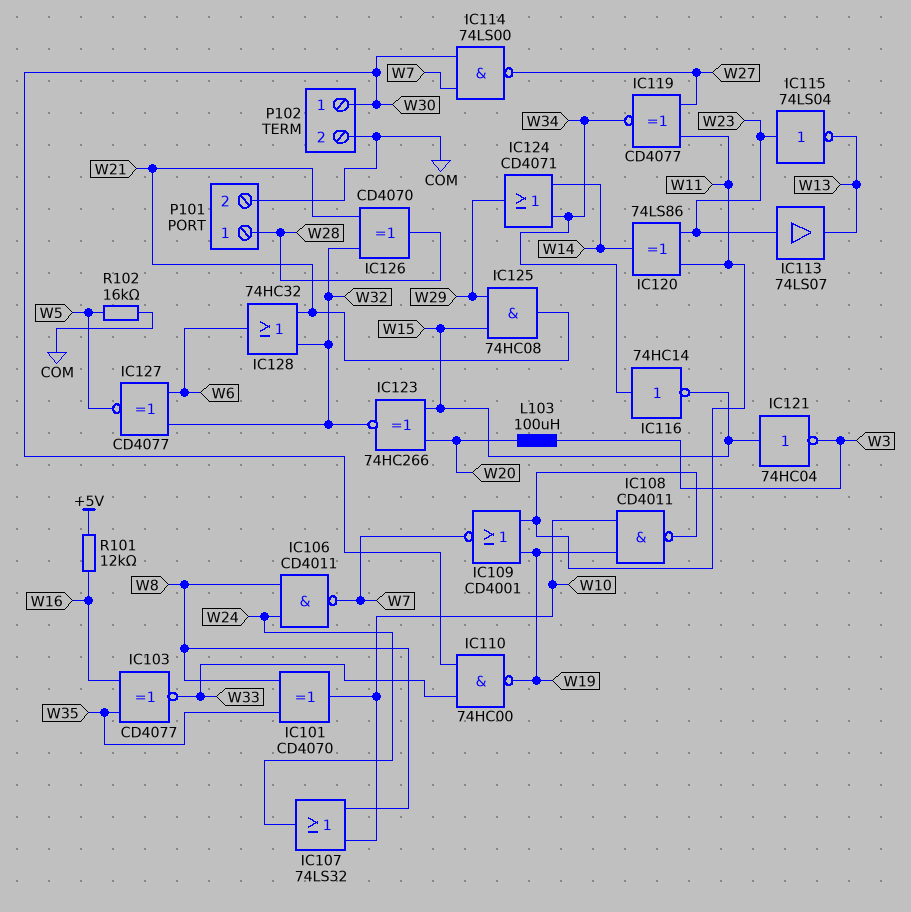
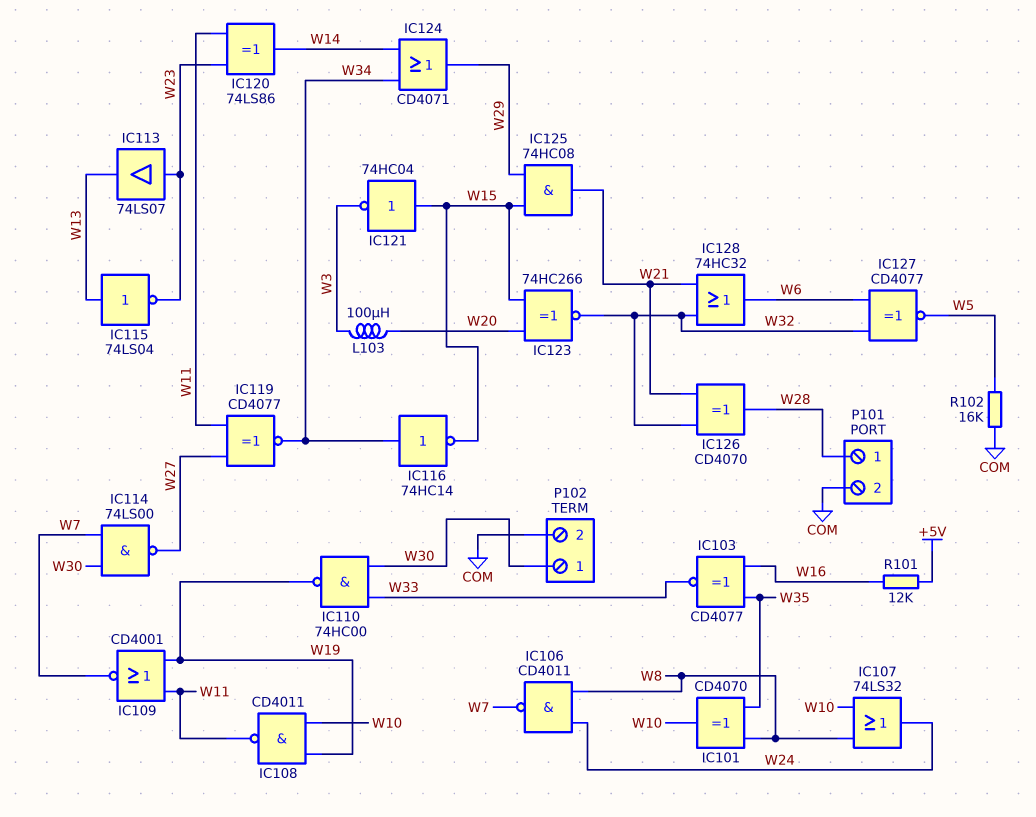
IC115: NOT 74LS04 (in W23, out W13) -> NOT 74LS04 (in W13, out W23)

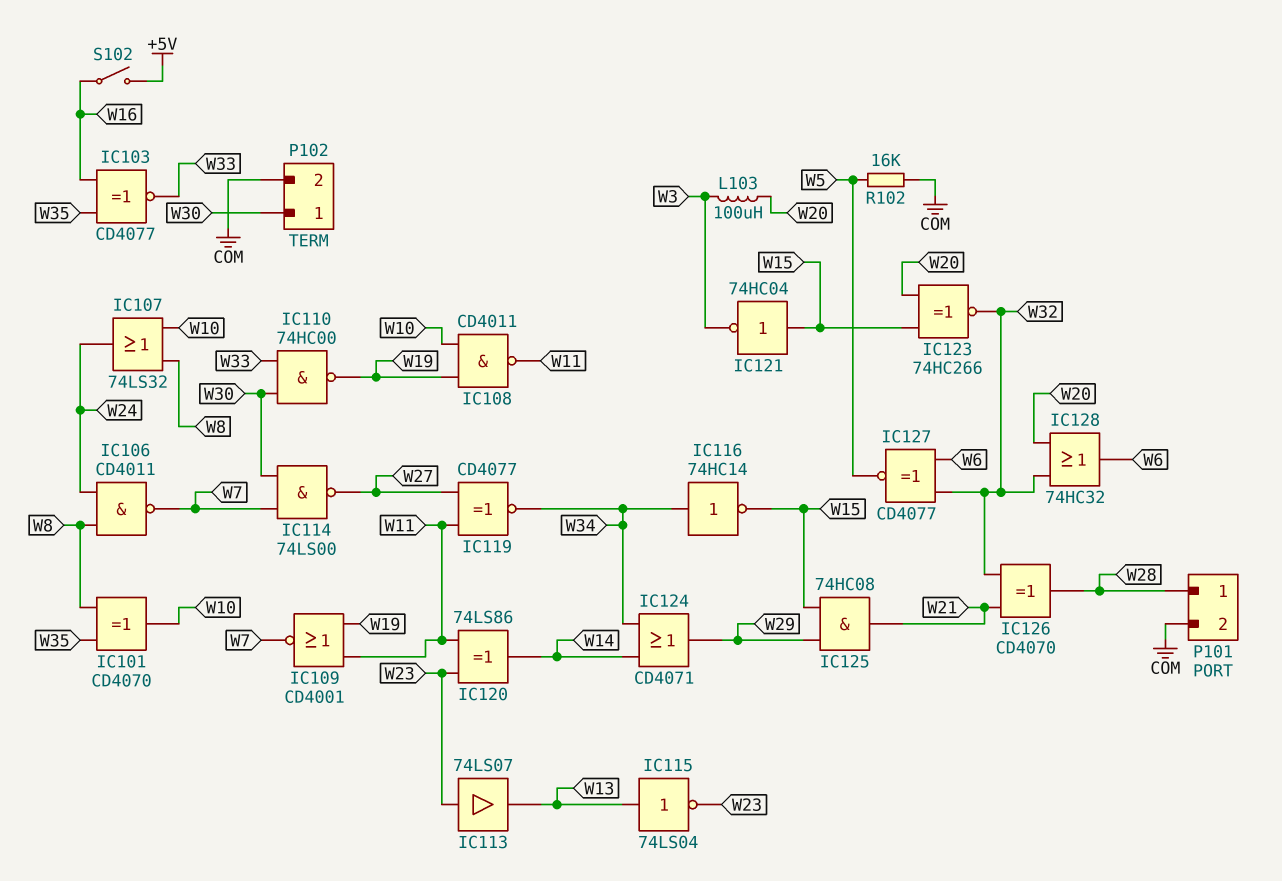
IC128: OR 74HC32 (in W21, in W32, out W6) -> OR 74HC32 (in W20, in W32, out W6)
R101: 12k (+5V, W16) -> none
S102: none -> switch (+5V, W16)

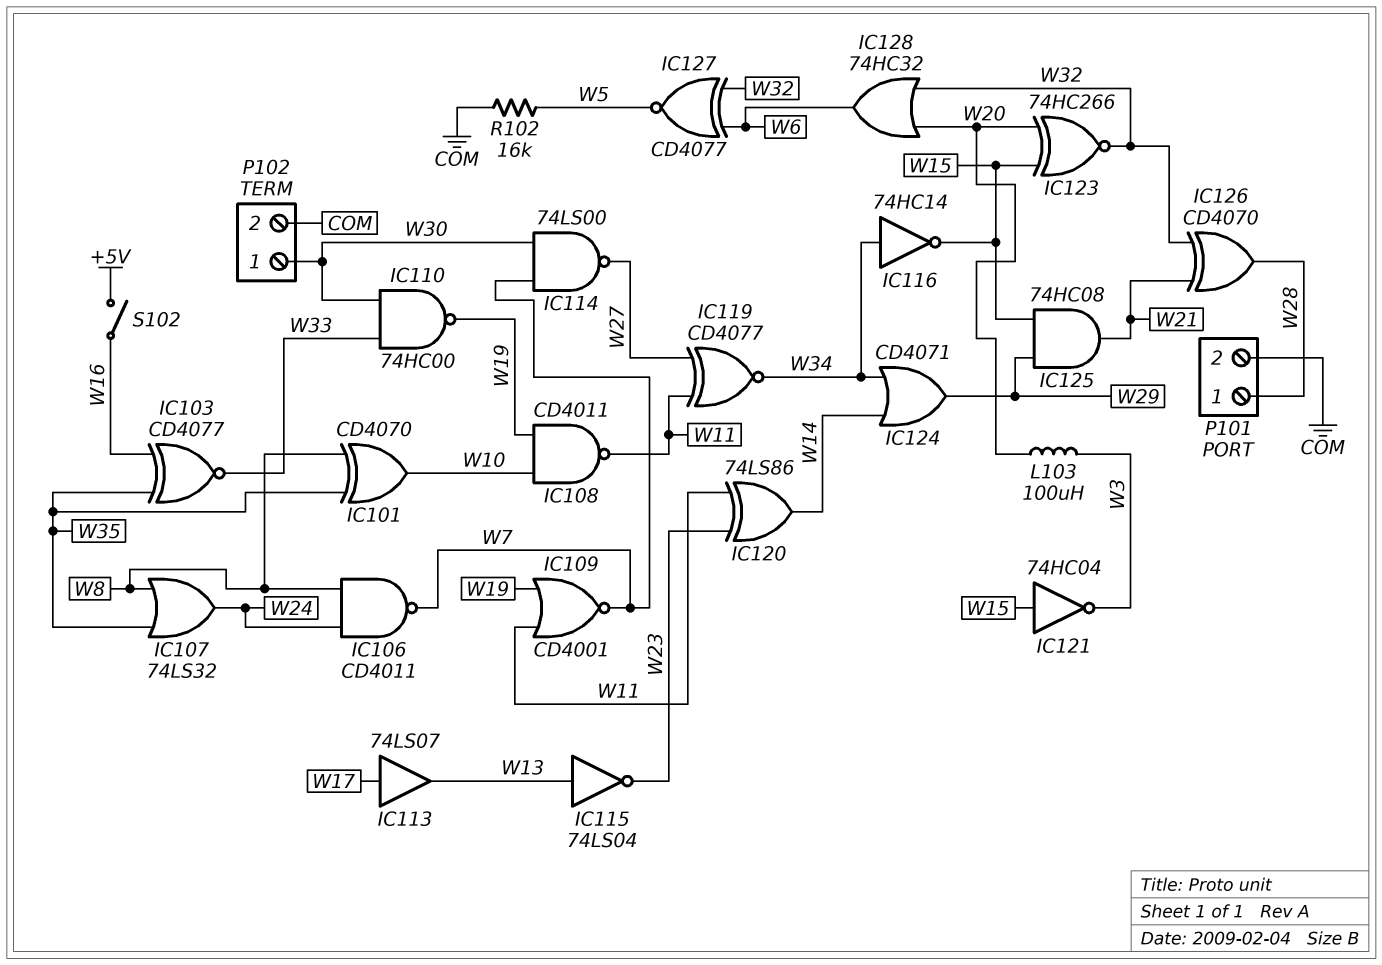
IC107: OR 74LS32 (in W8, in W10, out W24) -> OR 74LS32 (in W8, in W35, out W24)
IC113: buffer 74LS07 (in W23, out W13) -> buffer 74LS07 (in W17, out W13)

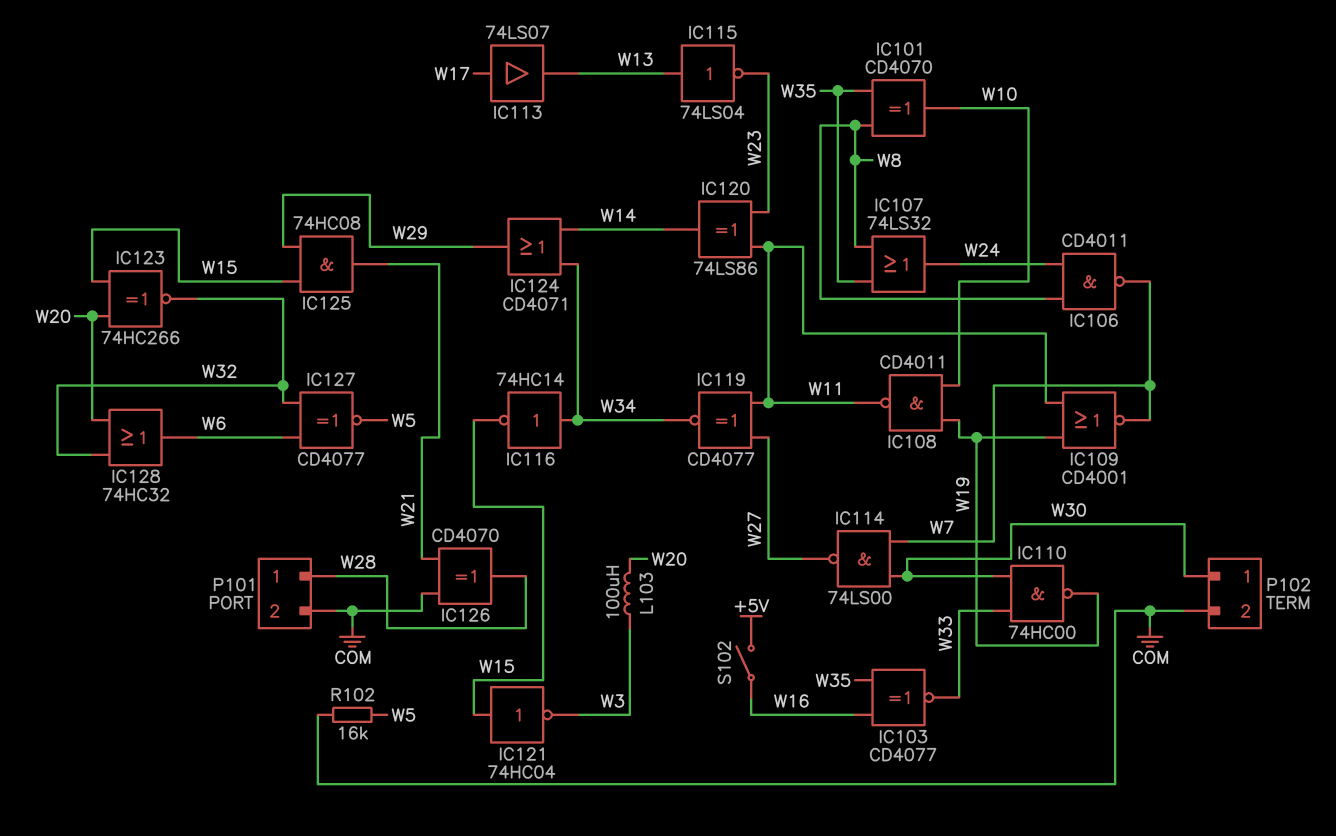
IC126: XOR CD4070 (in W21, in W32, out W28) -> XOR CD4070 (in COM, in W21, out W28)

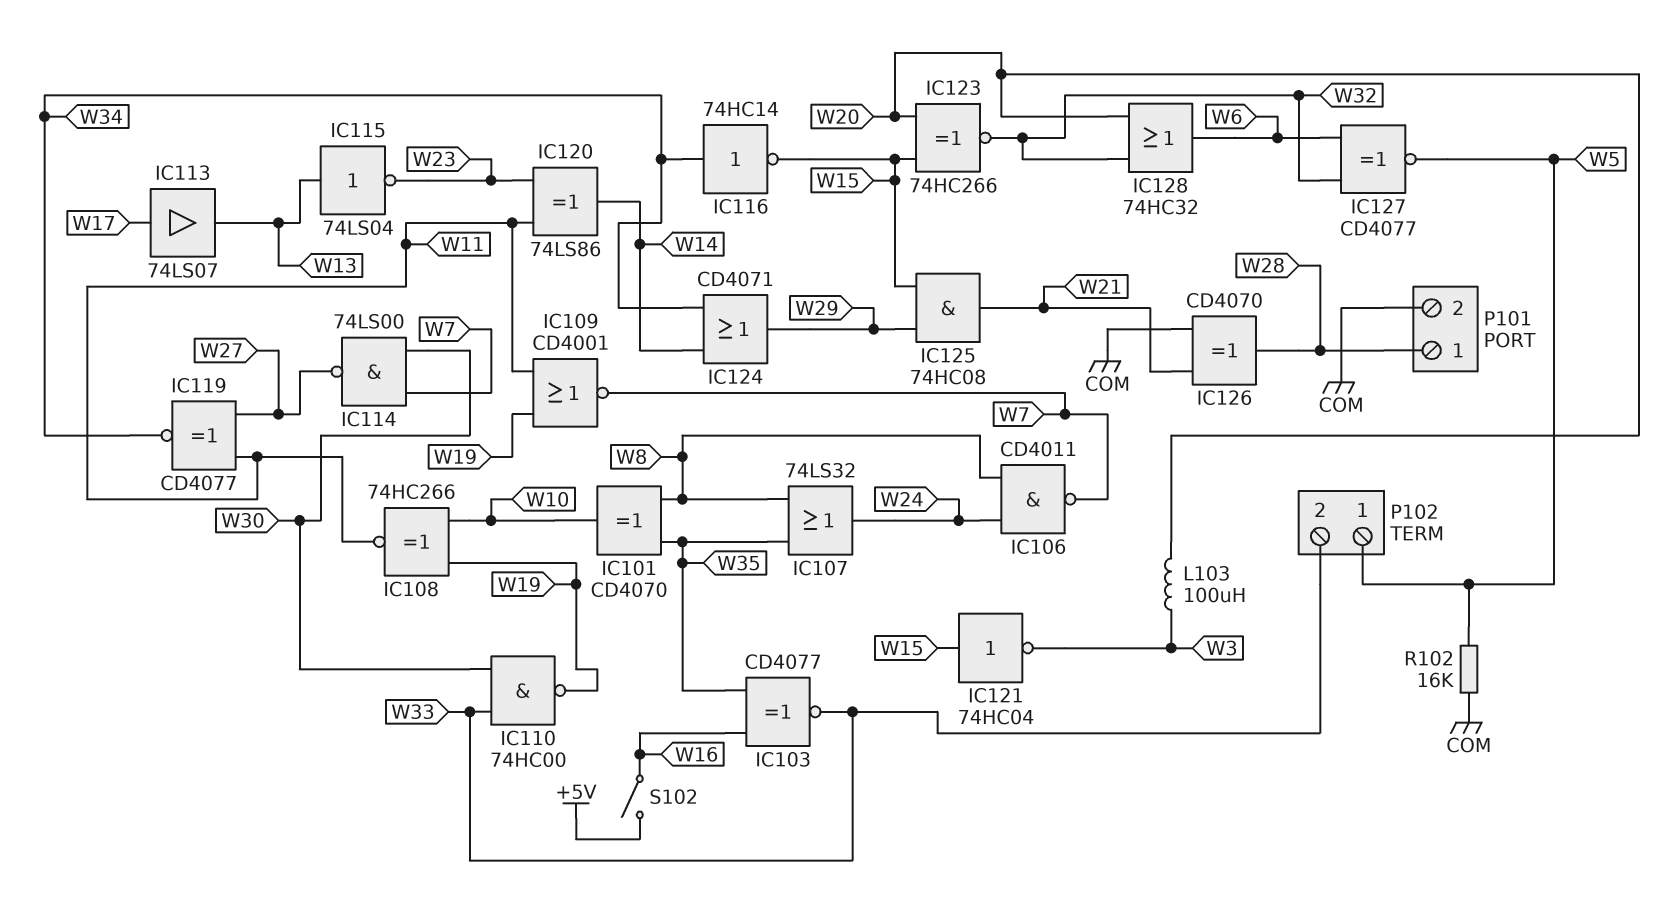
IC108: NAND CD4011 (in W10, in W19, out W11) -> XNOR 74HC266 (in W10, in W19, out W11)
P102 pin 1: W30 -> W5
P102 pin 2: COM -> W33

